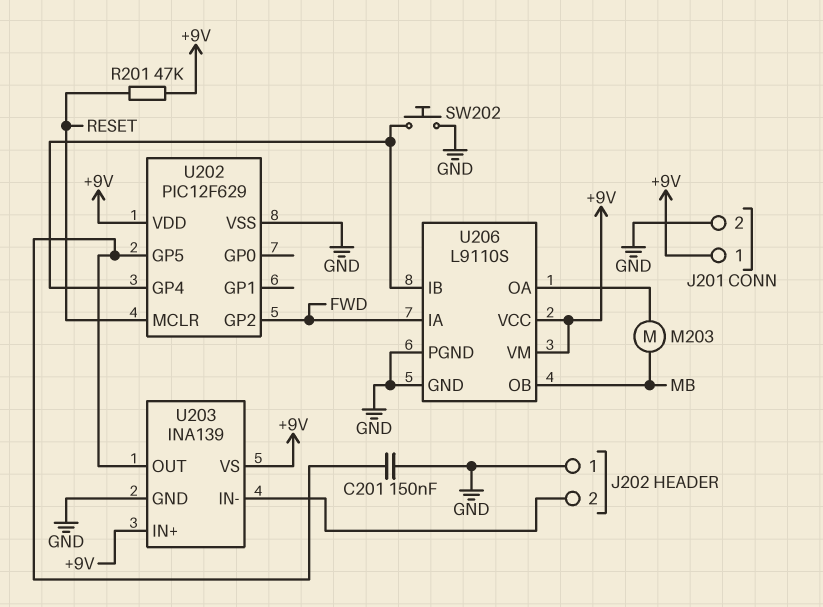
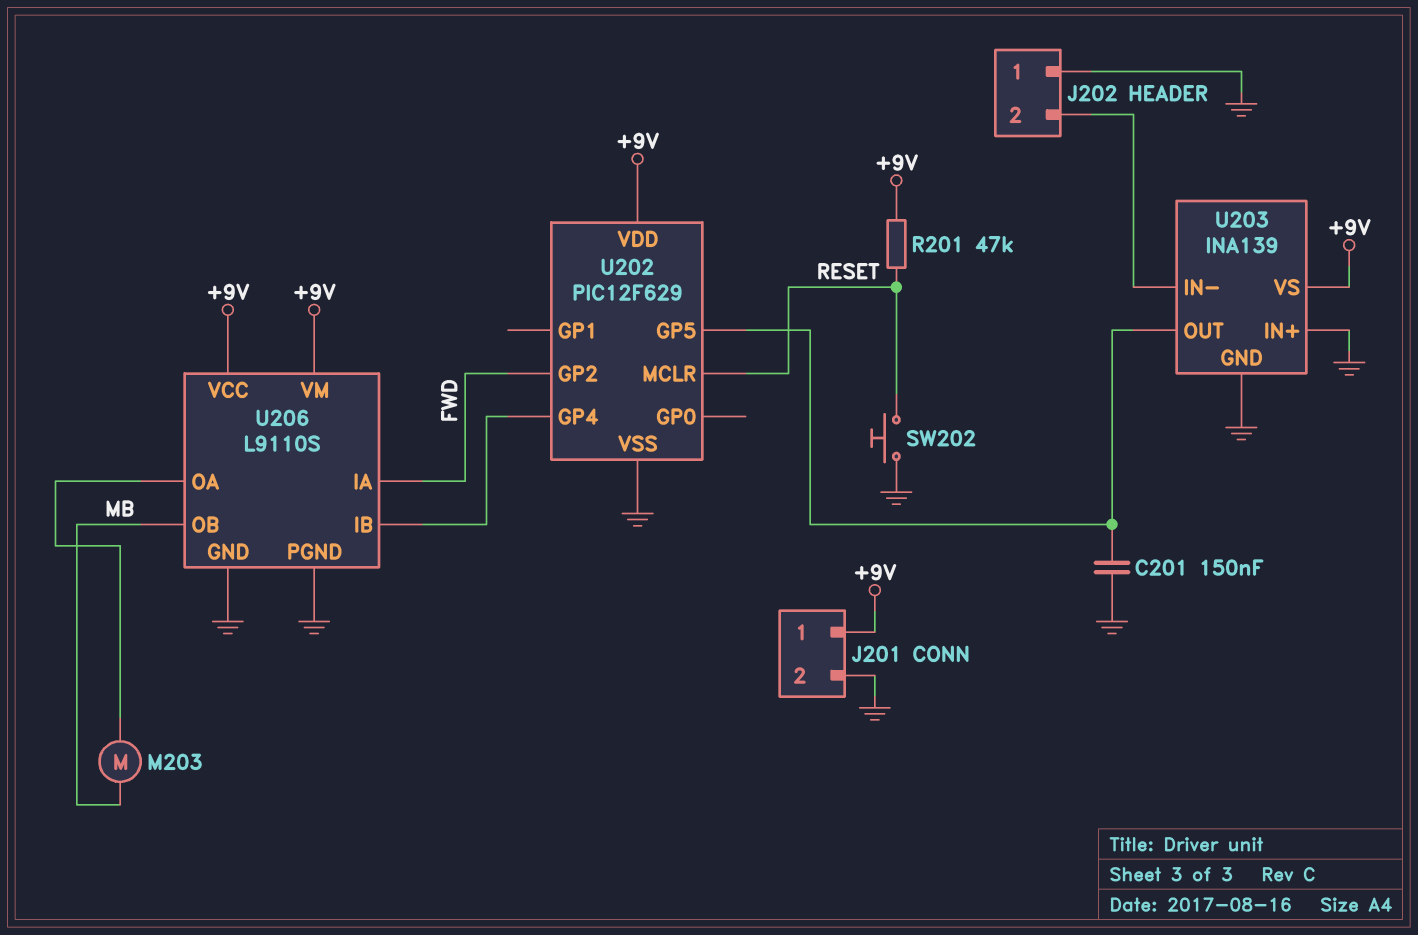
SW202: button (GND, U202/GP4) -> button (GND, RESET)
U203 pin IN+: +9V -> GND

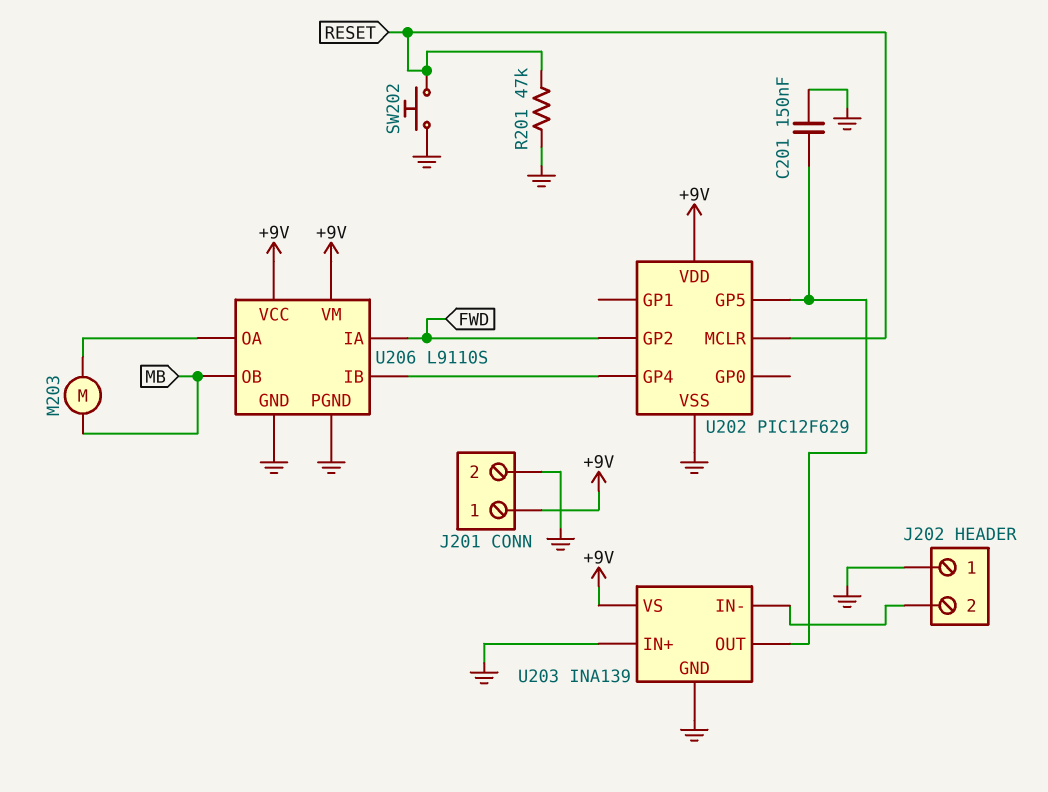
R201: 47k (+9V, RESET) -> 47k (GND, RESET)

